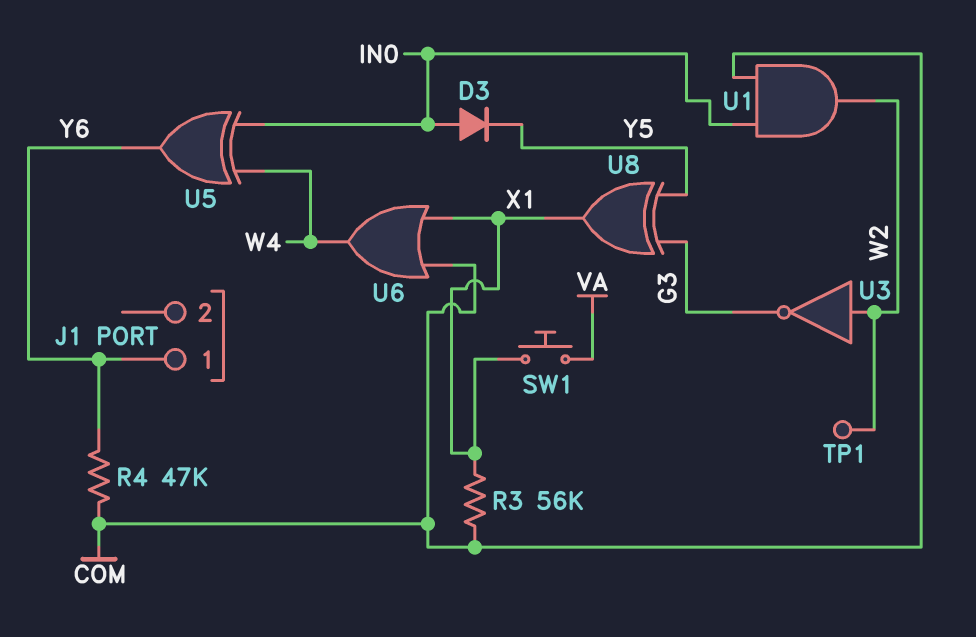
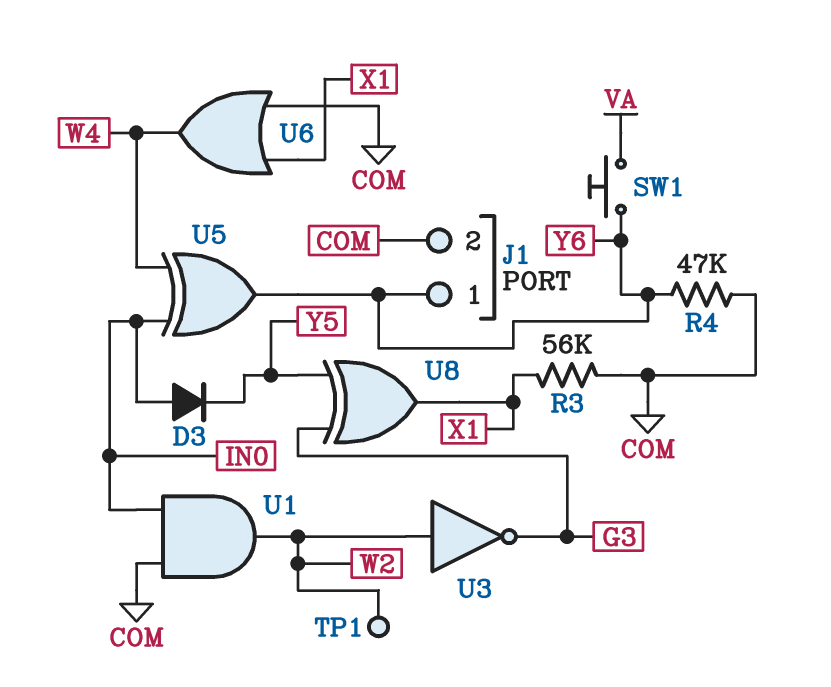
J1 pin 2: none -> COM
SW1: button (VA, X1) -> button (VA, Y6)

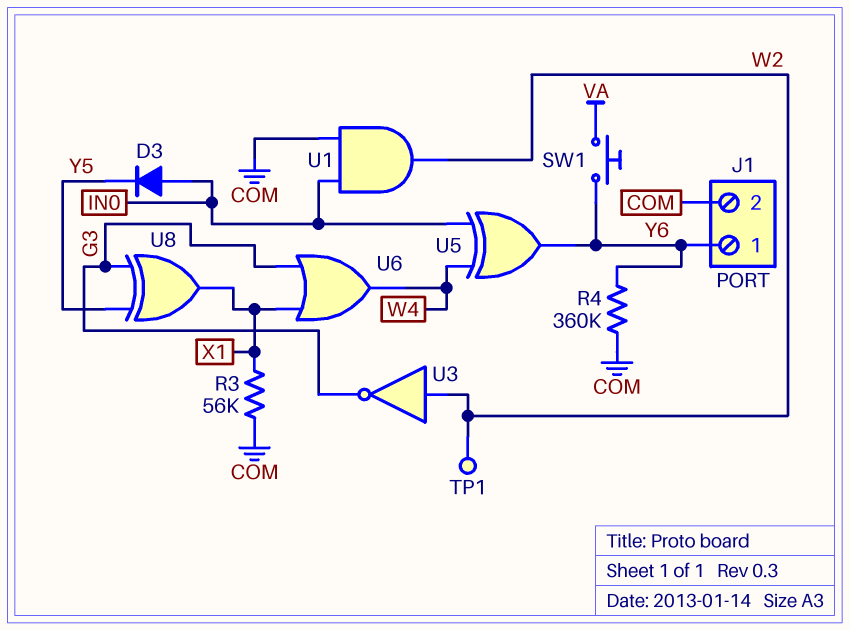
R4: 47k (COM, Y6) -> 360k (COM, Y6)
U6: OR (in COM, in X1, out W4) -> OR (in G3, in X1, out W4)

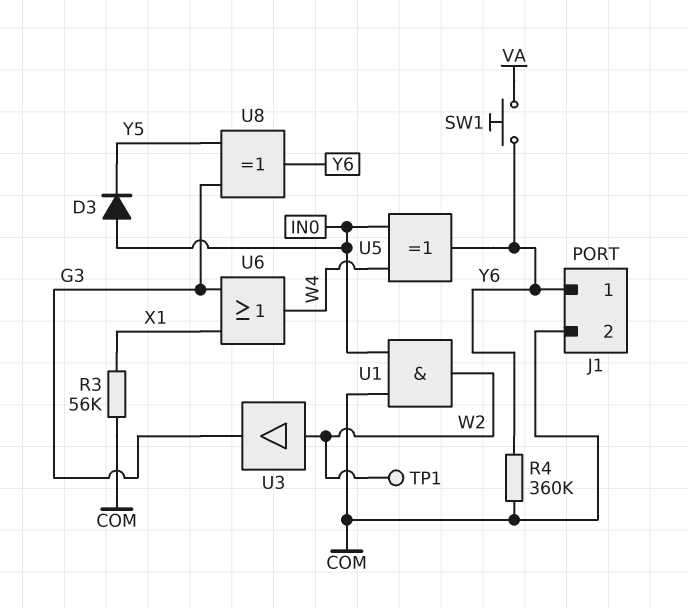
U3: NOT (in W2, out G3) -> buffer (in W2, out G3)
U8: XOR (in G3, in Y5, out X1) -> XOR (in G3, in Y5, out Y6)

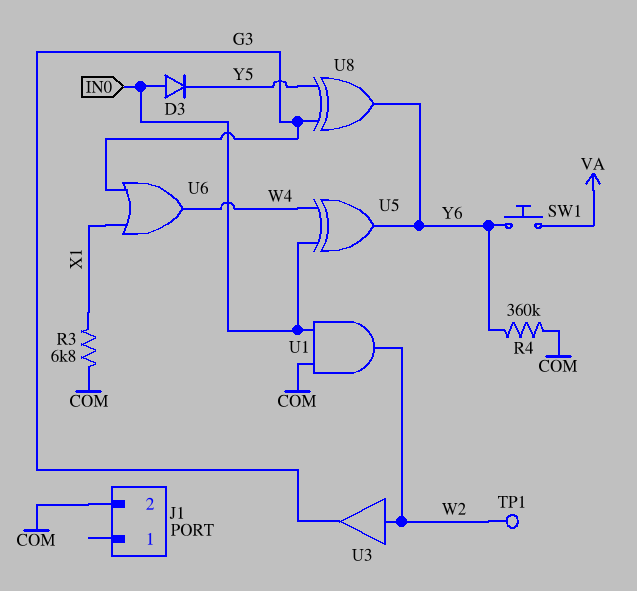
J1 pin 1: Y6 -> none
R3: 56k (COM, X1) -> 6.8k (COM, X1)

